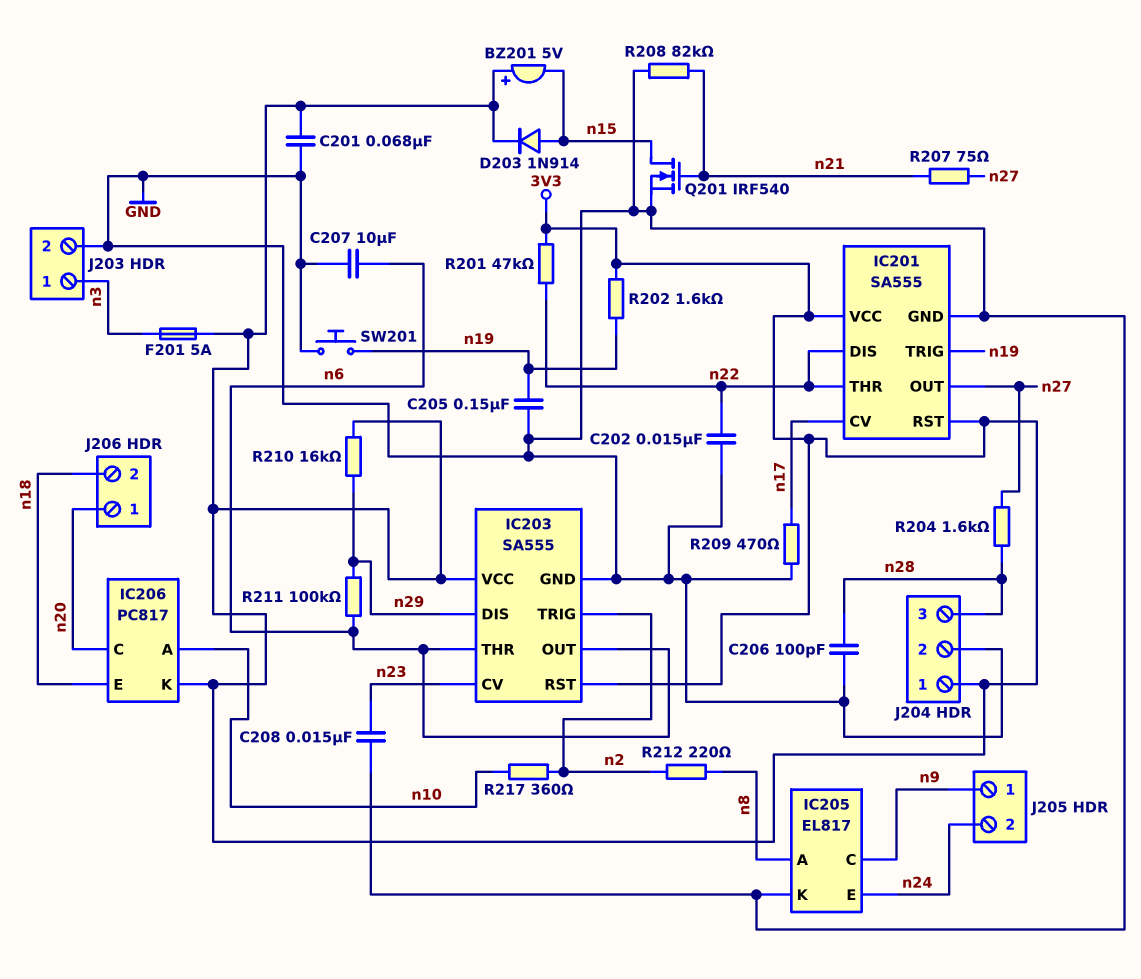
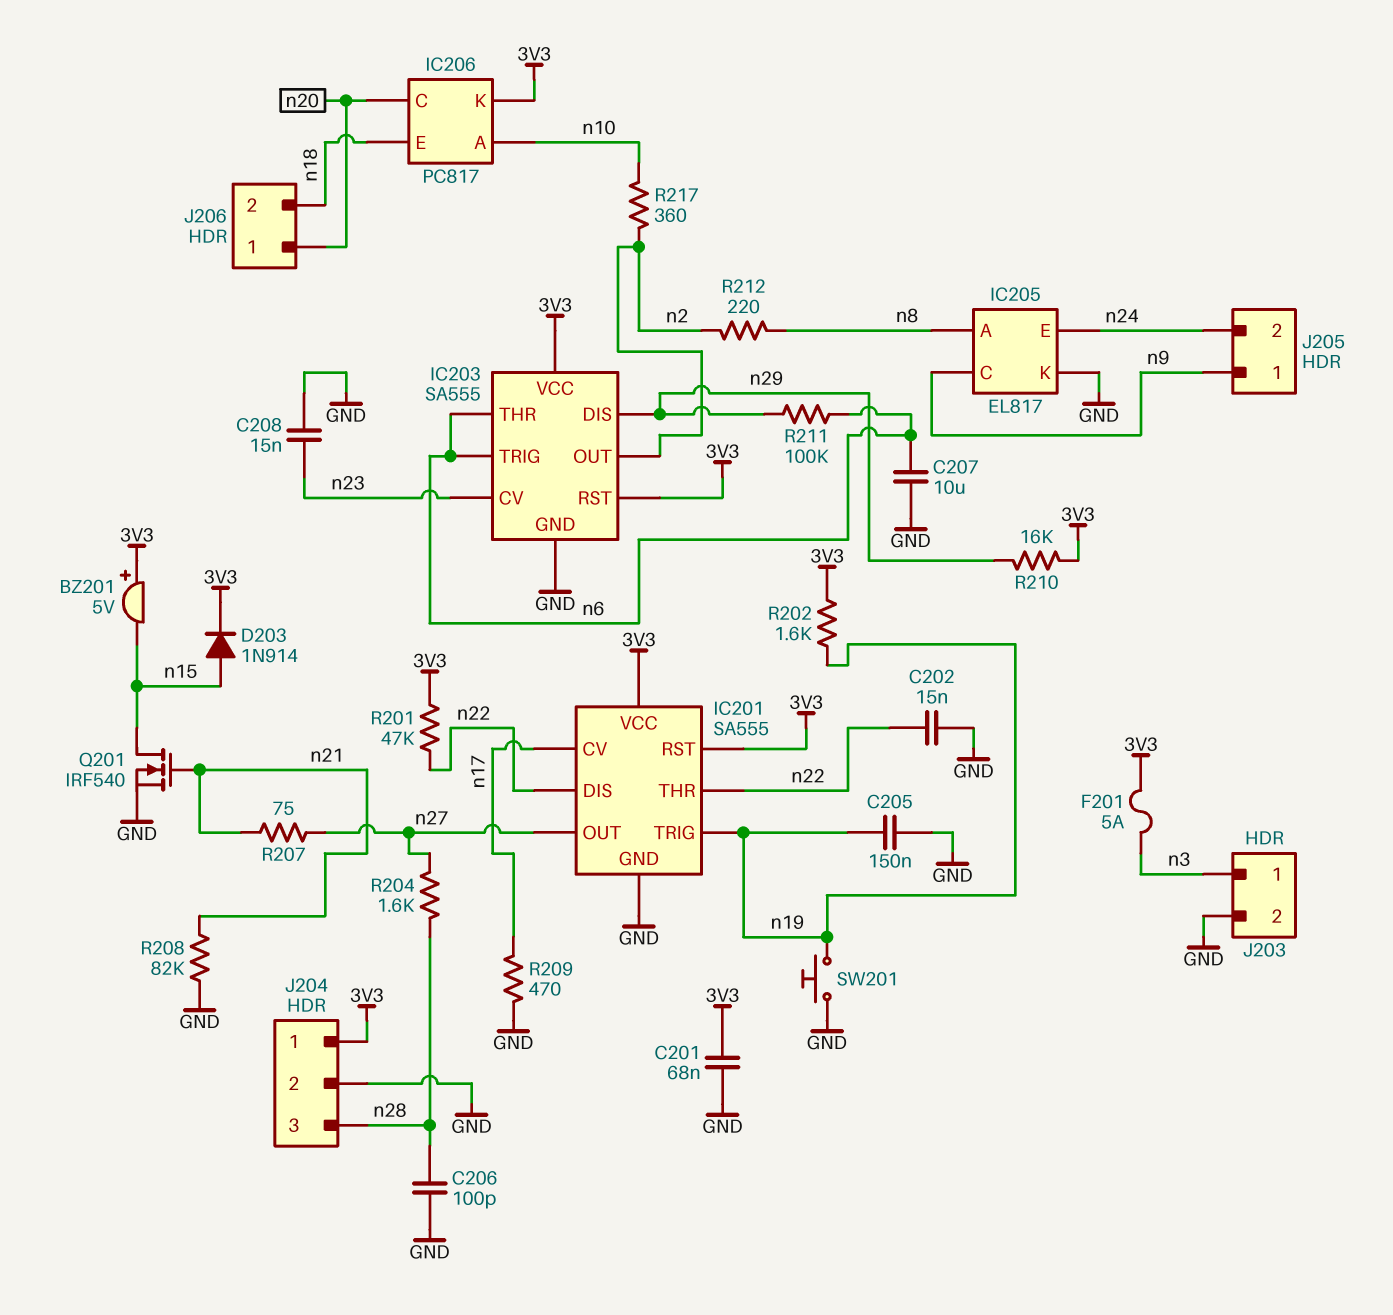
IC203 pin OUT: n6 -> n2
IC203 pin TRIG: n2 -> n6

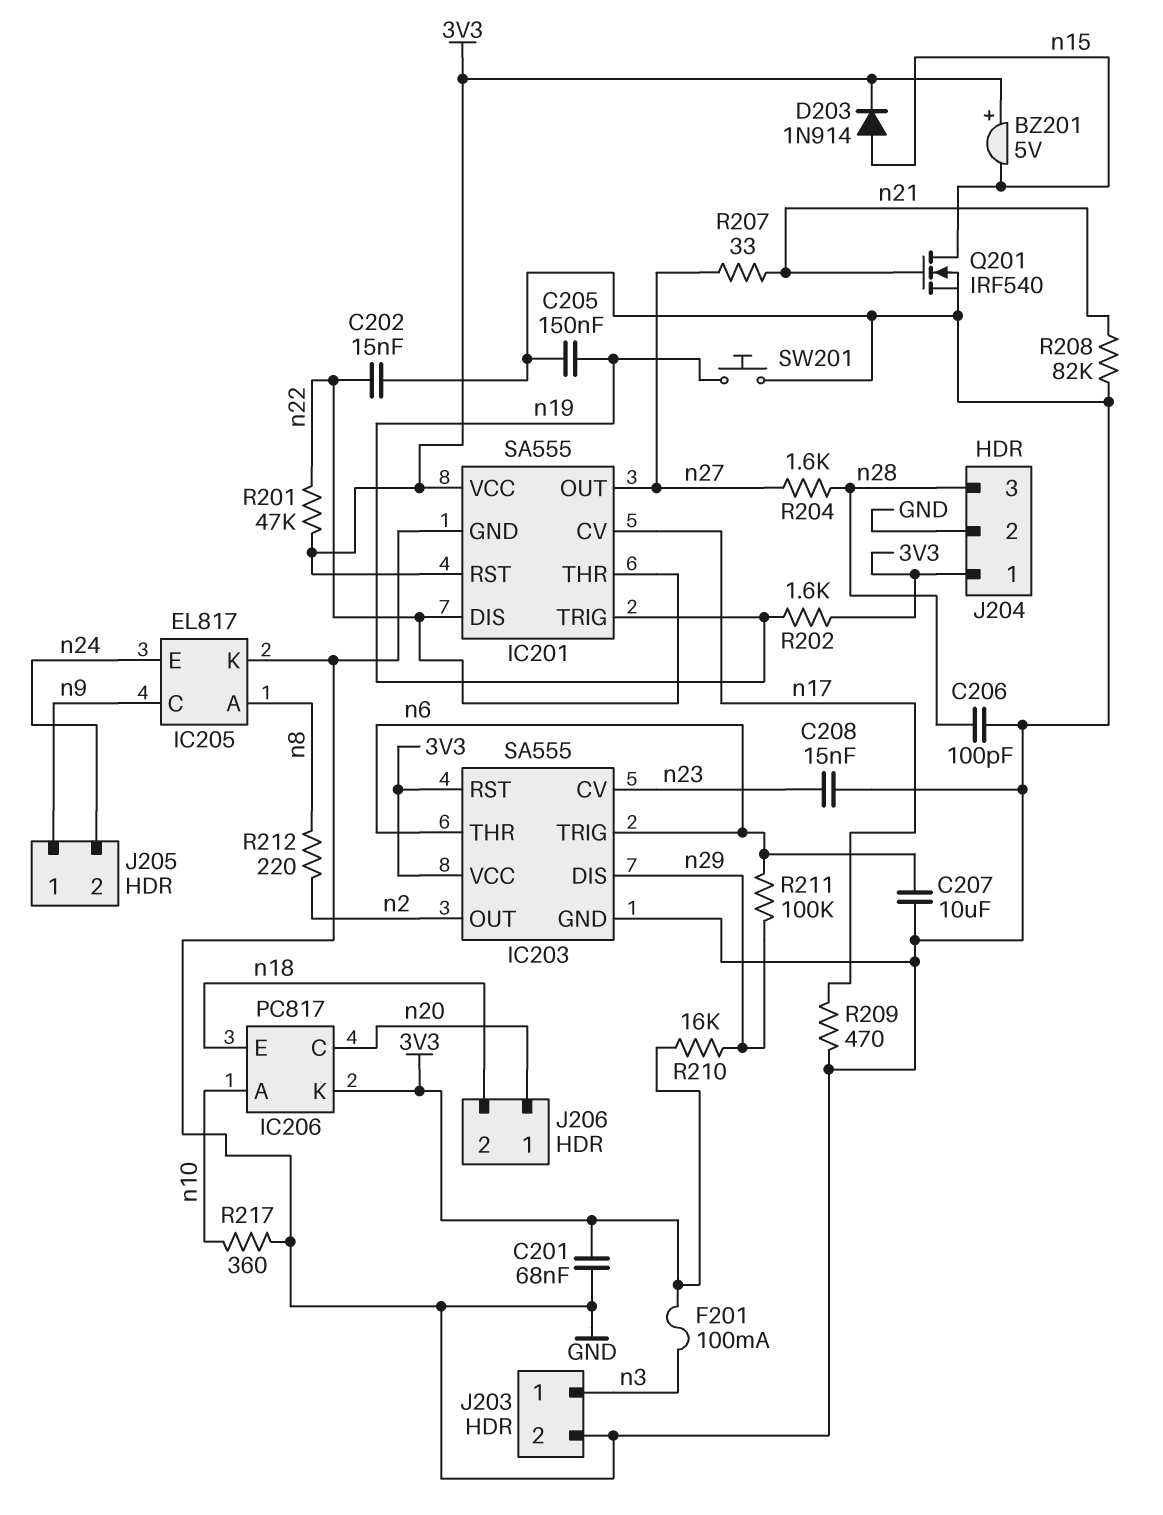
F201: 5A (3V3, n3) -> 100mA (3V3, n3)
R207: 75 (n21, n27) -> 33 (n21, n27)
R217: 360 (n2, n10) -> 360 (GND, n10)

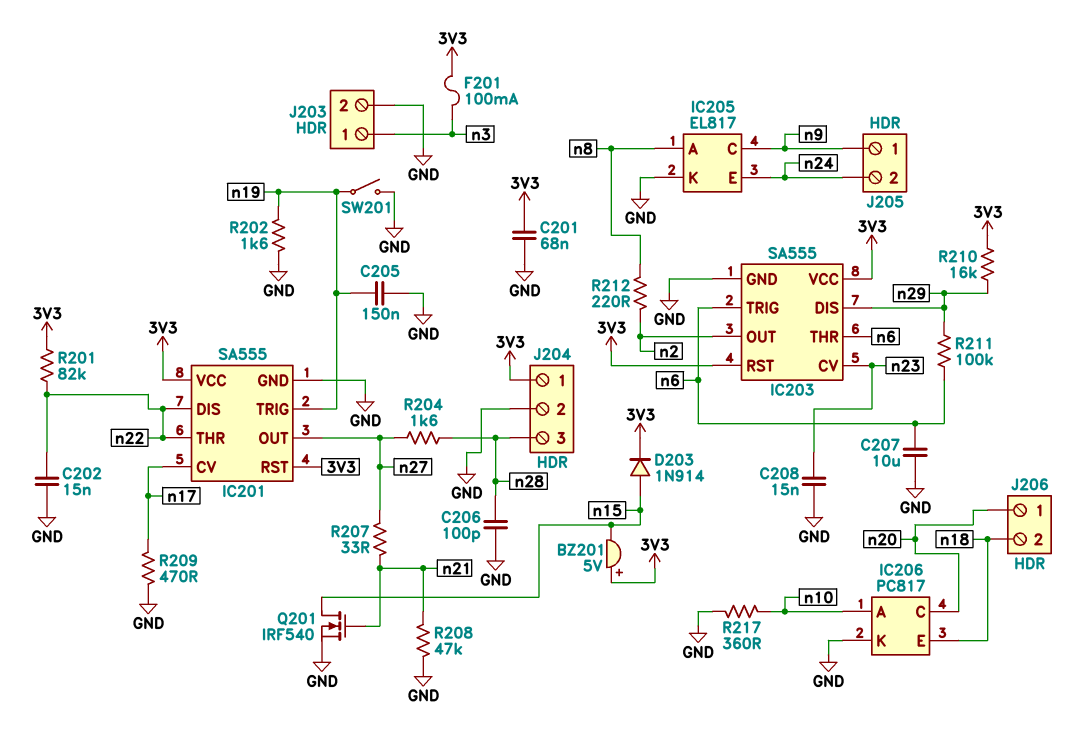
IC206 pin K: 3V3 -> GND
R201: 47k (3V3, n22) -> 82k (3V3, n22)
R202: 1.6k (3V3, n19) -> 1.6k (GND, n19)
R208: 82k (GND, n21) -> 47k (GND, n21)
SW201: button (GND, n19) -> switch (GND, n19)

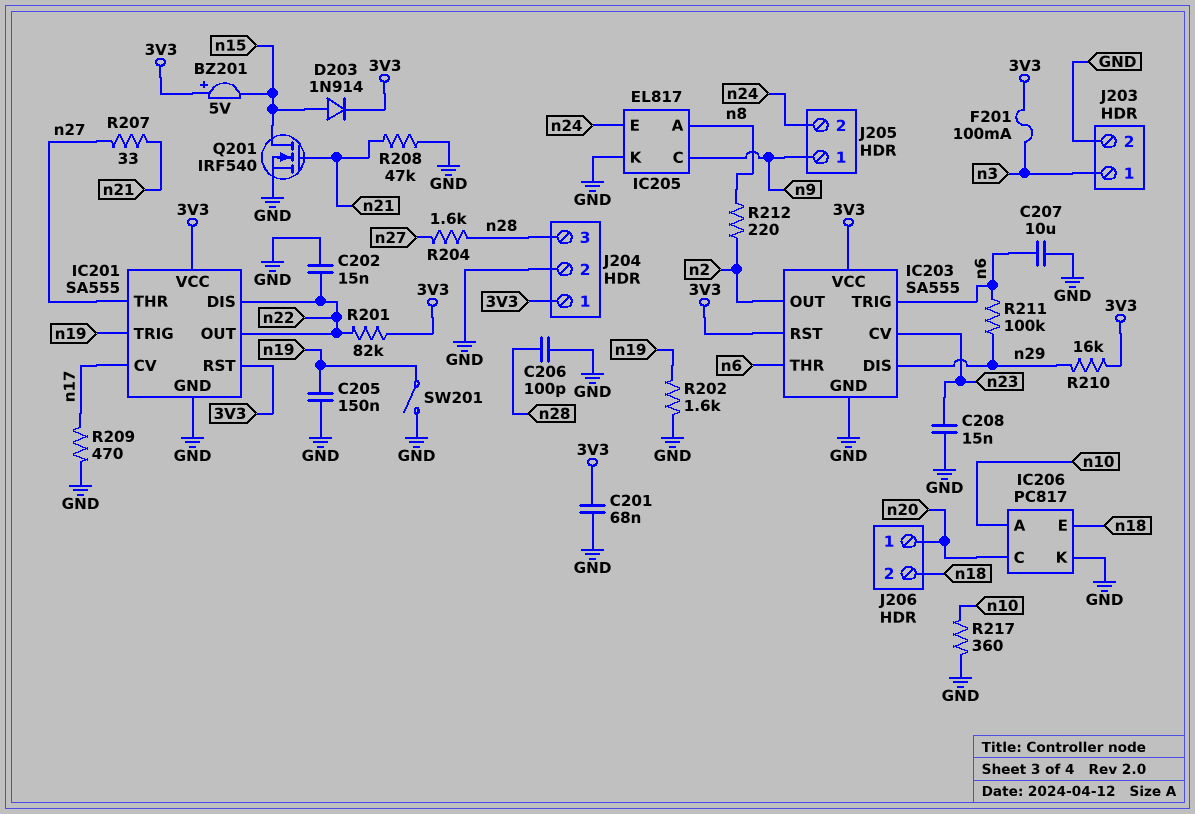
IC201 pin OUT: n27 -> n22
IC201 pin THR: n22 -> n27

